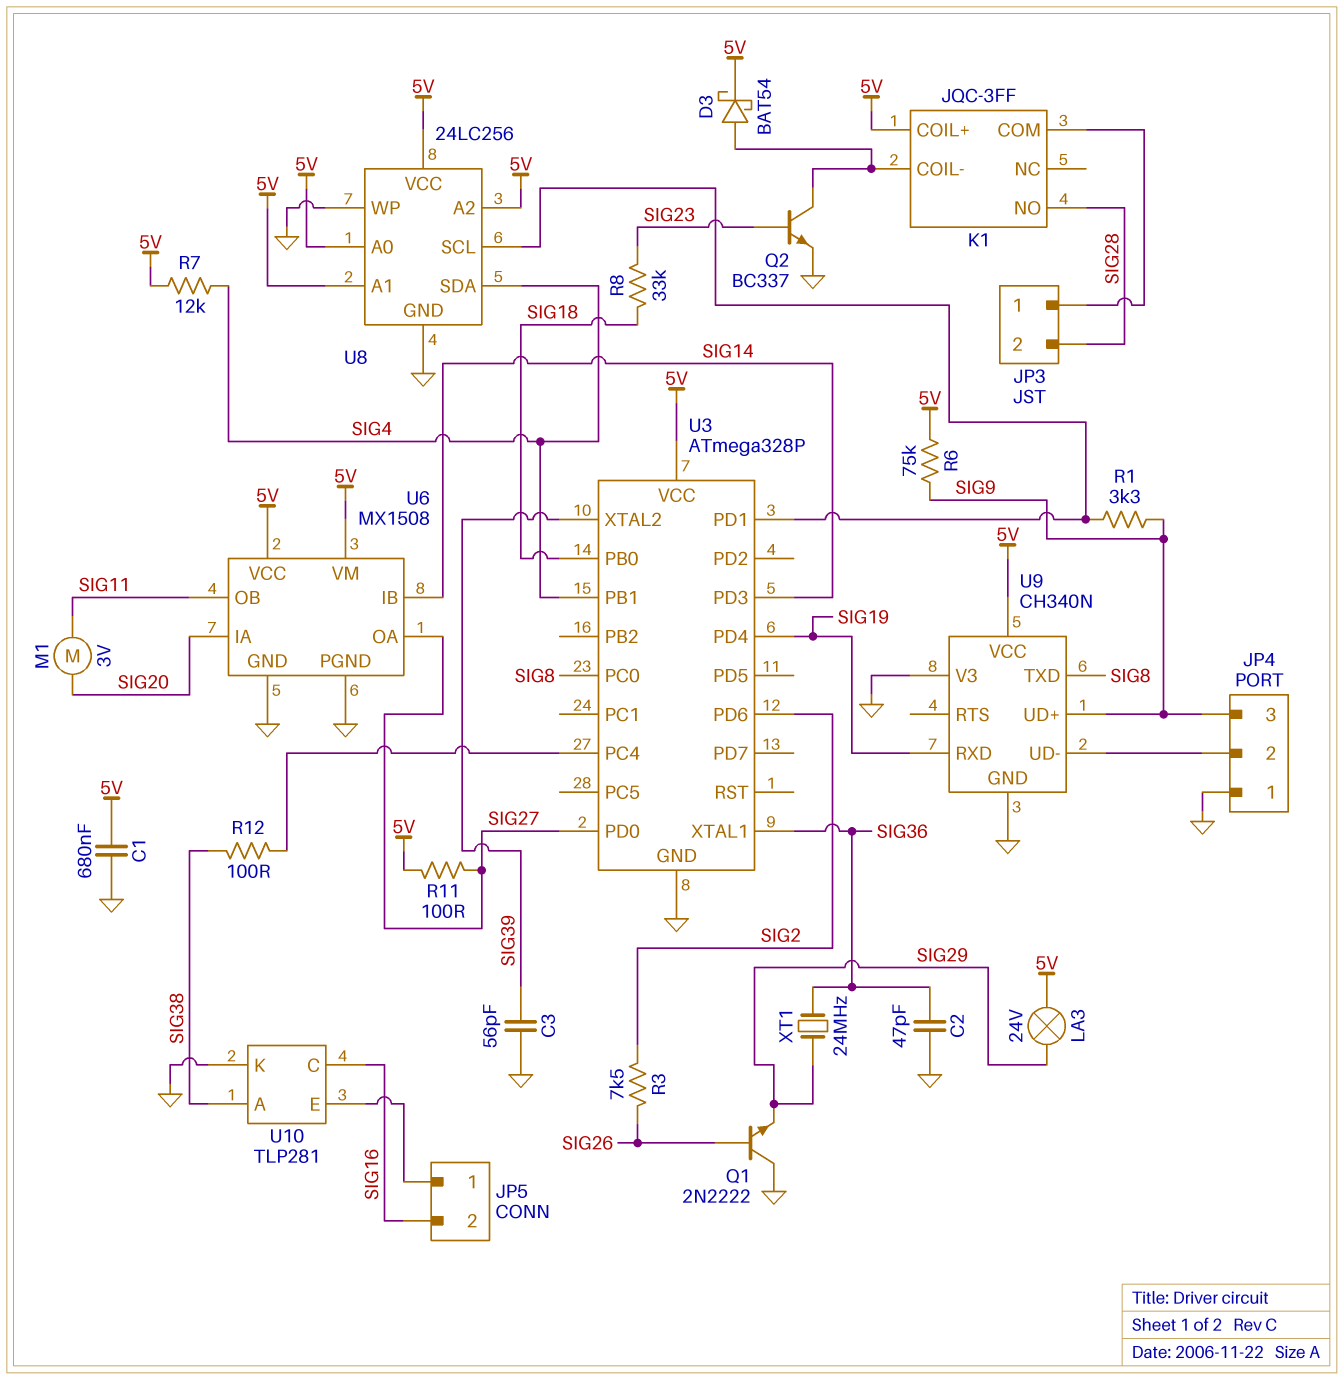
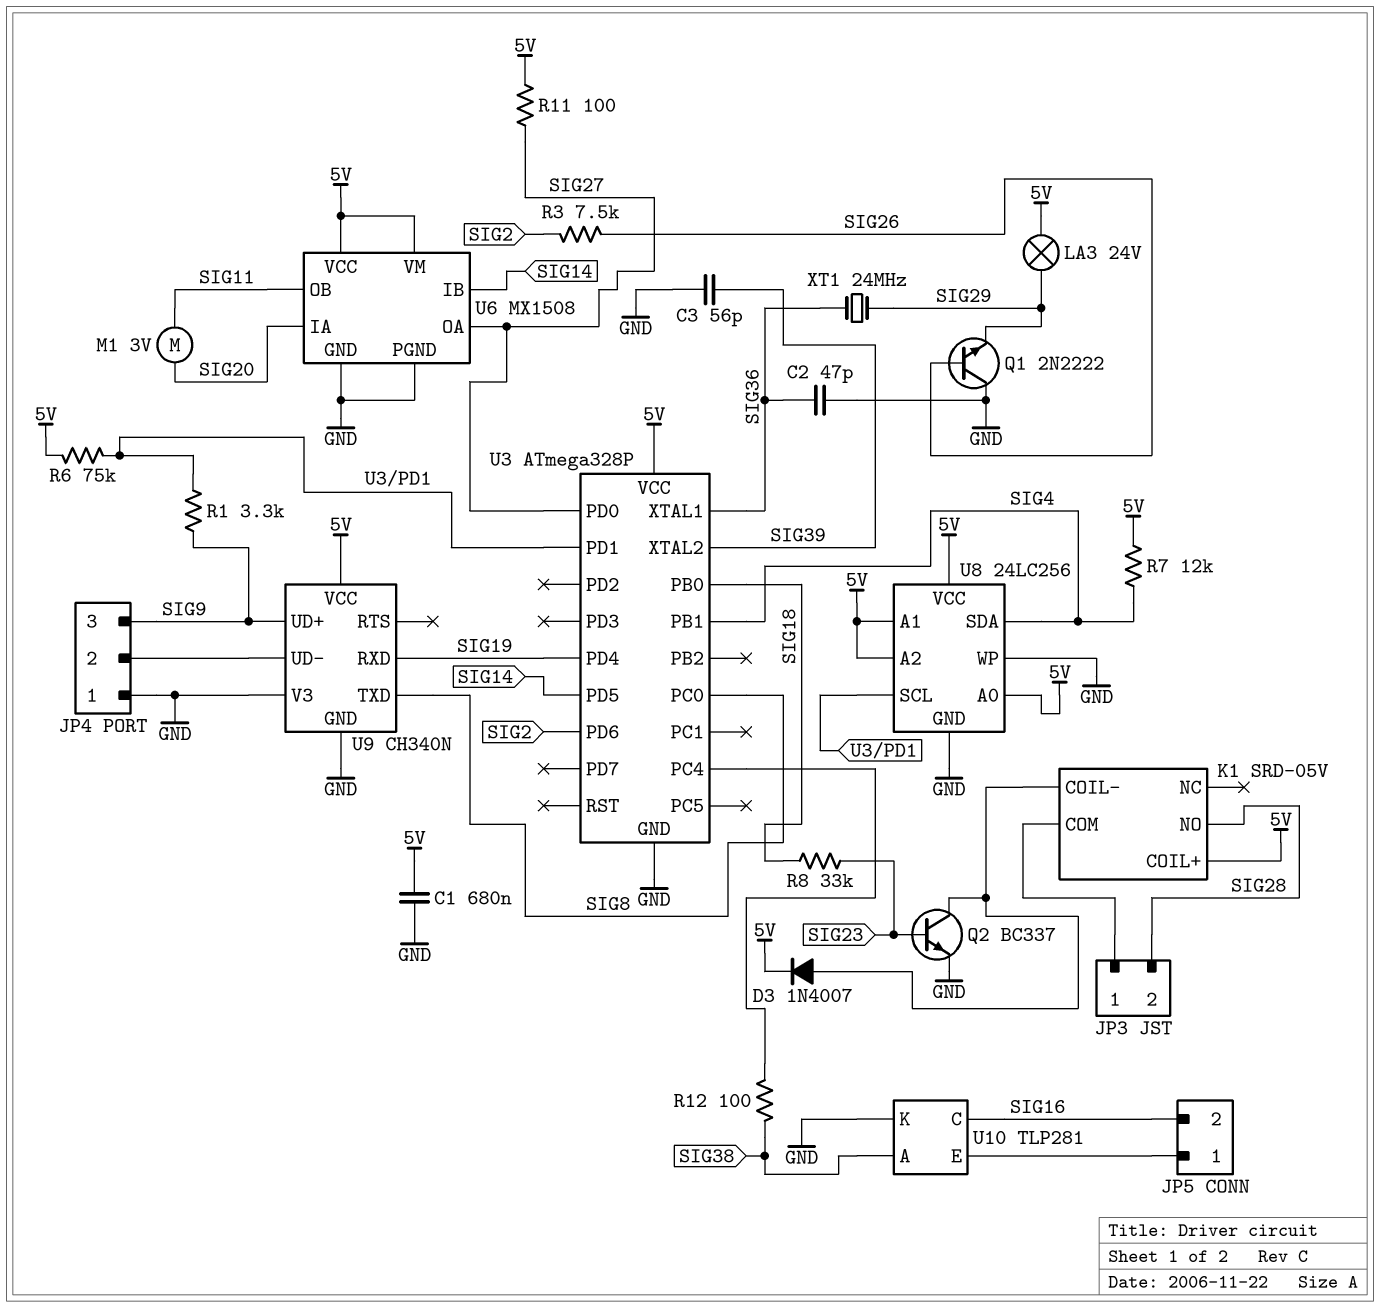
D3: schottky BAT54 (A K1/COIL-, K 5V) -> diode 1N4007 (A K1/COIL-, K 5V)
K1: JQC-3FF -> SRD-05V
R6: 75k (5V, SIG9) -> 75k (5V, U3/PD1)
U3 pin PD3: SIG14 -> none
U3 pin PD5: none -> SIG14

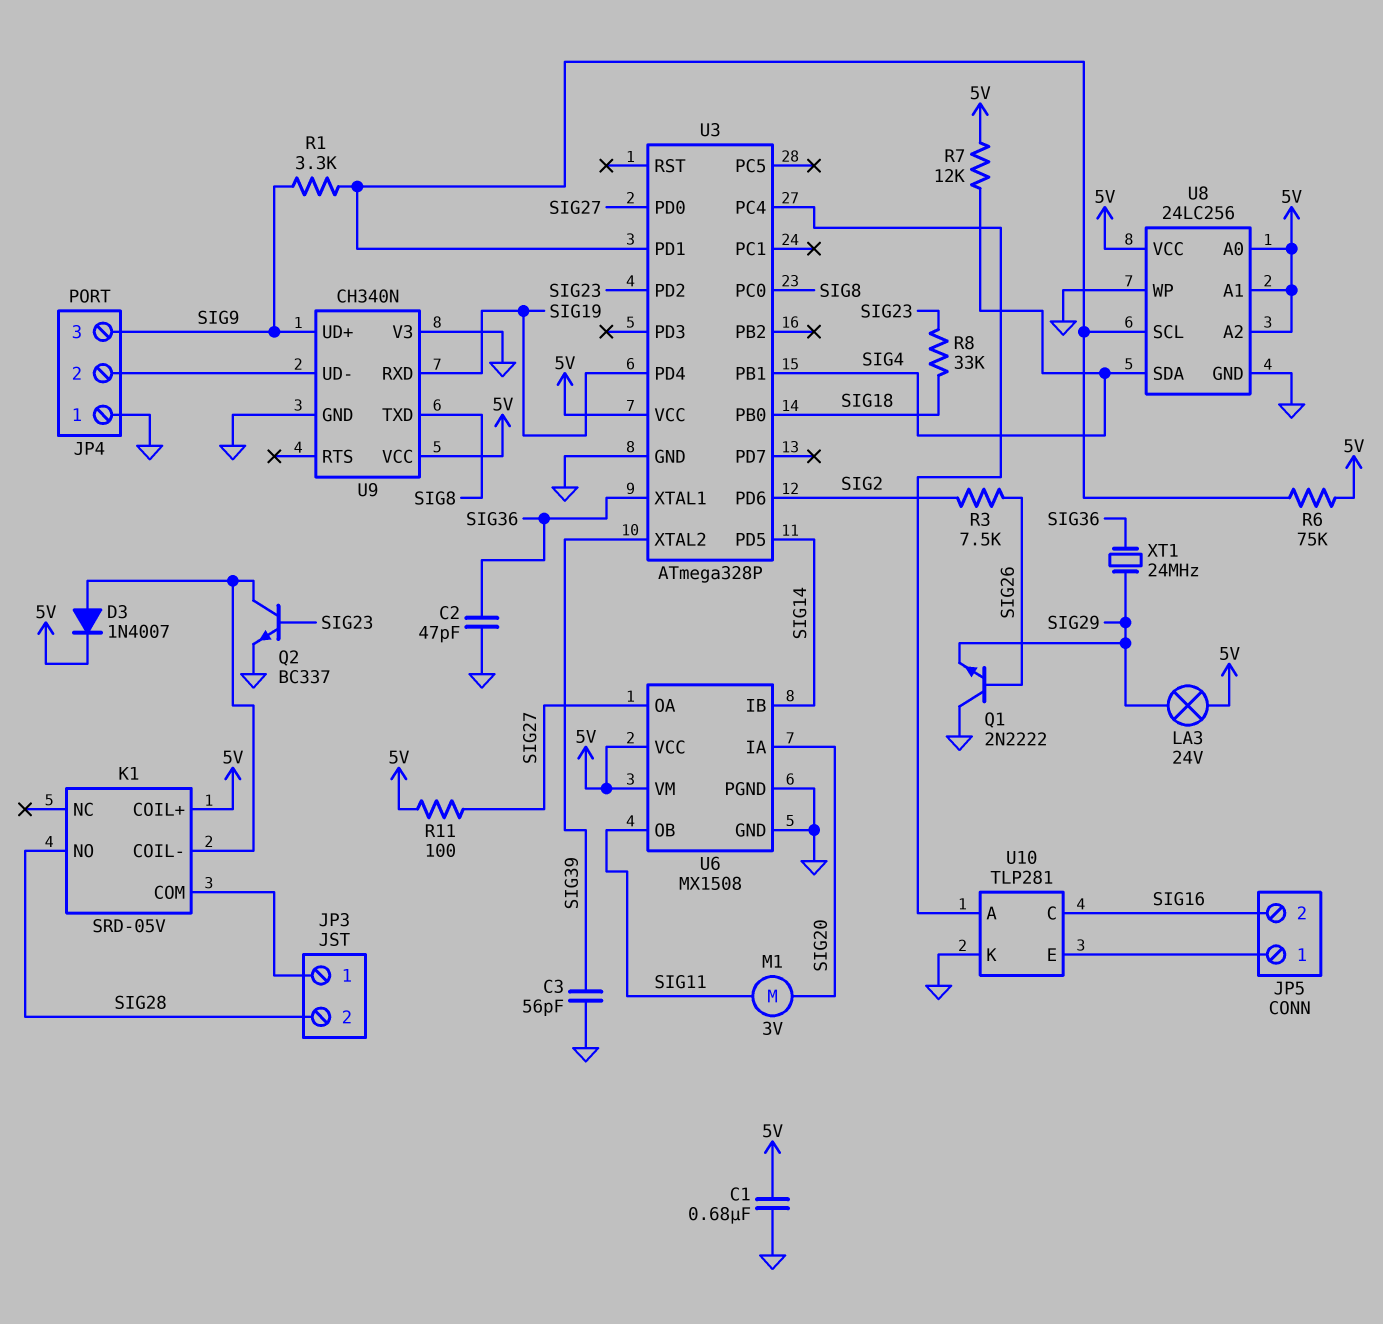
R12: 100 (SIG38, U3/PC4) -> none
U3 pin PD2: none -> SIG23
U10 pin A: SIG38 -> U3/PC4

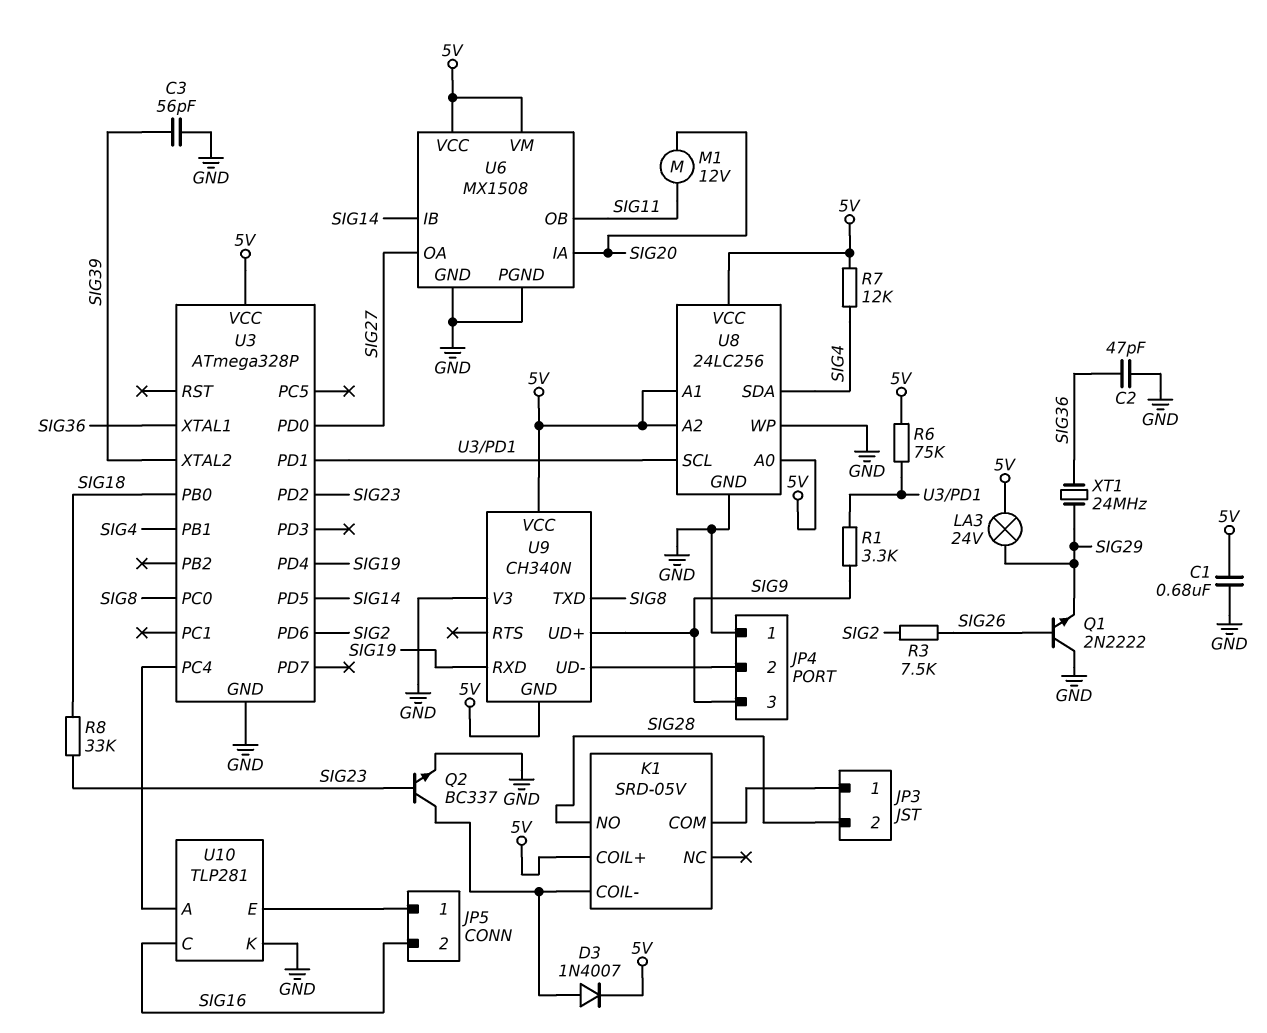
M1: motor 3V (SIG11, SIG20) -> motor 12V (SIG11, SIG20)
R11: 100 (5V, SIG27) -> none
U9 pin GND: GND -> 5V

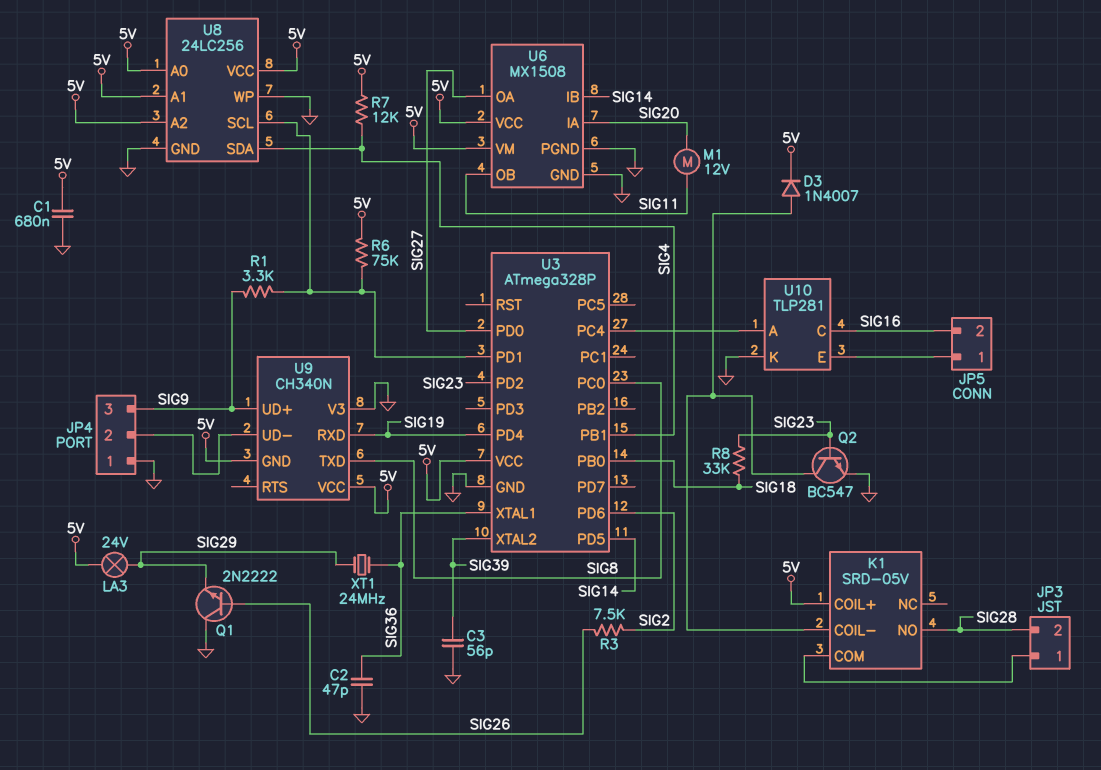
Q2: NPN BC337 (B SIG23, C K1/COIL-, E GND) -> NPN BC547 (B SIG23, C K1/COIL-, E GND)

